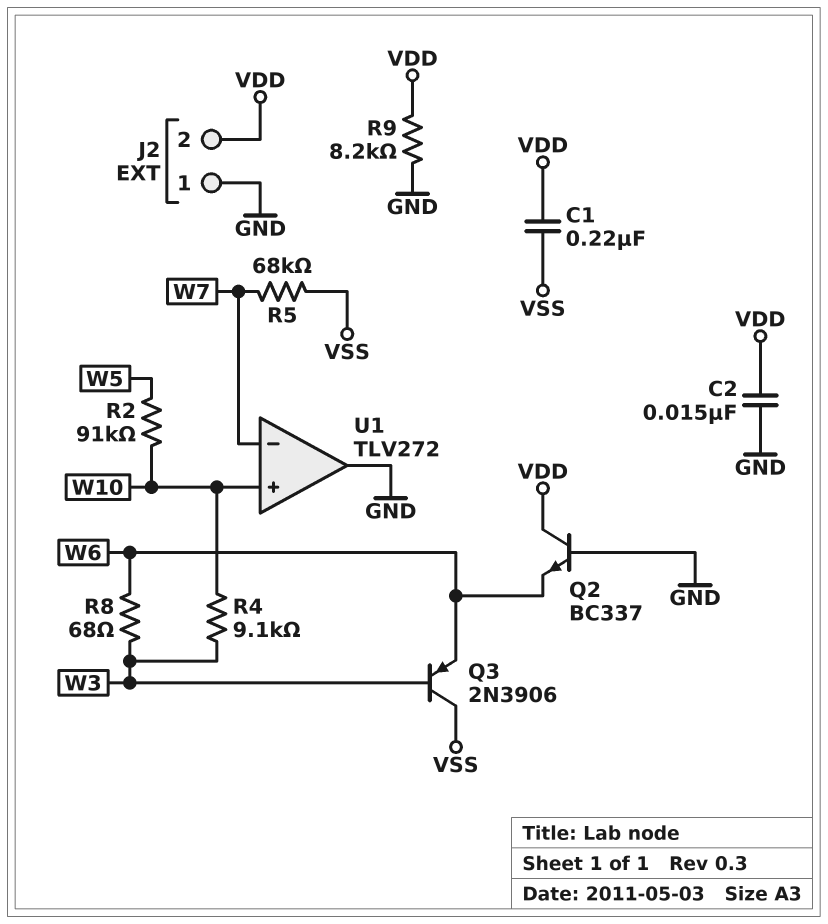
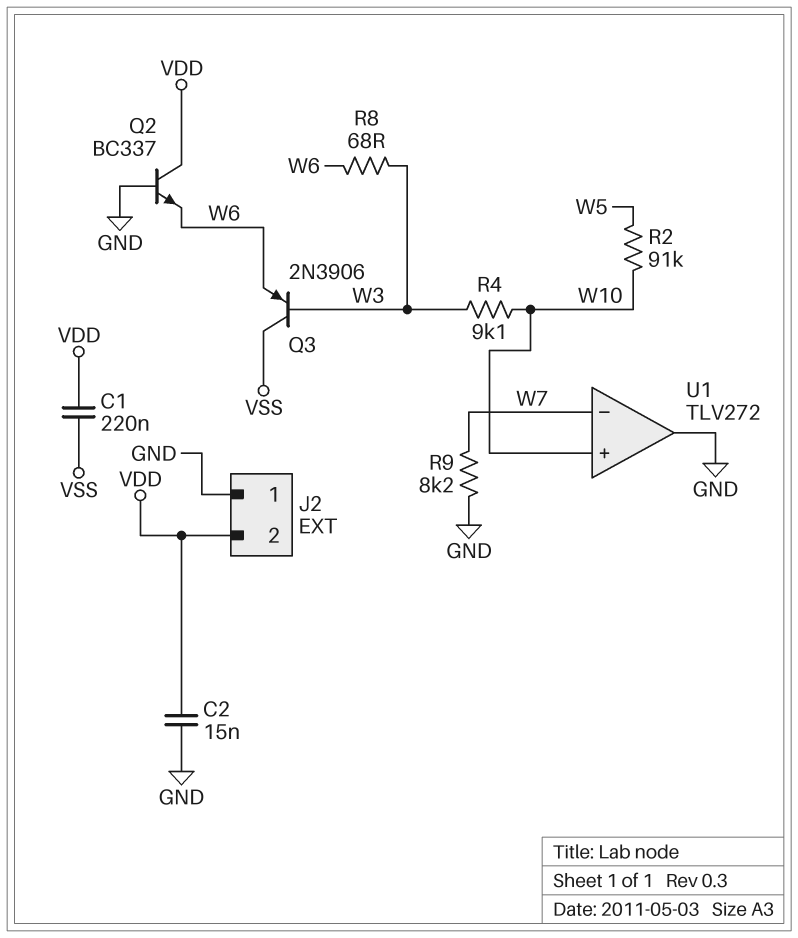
R5: 68k (VSS, W7) -> none
R9: 8.2k (GND, VDD) -> 8.2k (GND, W7)

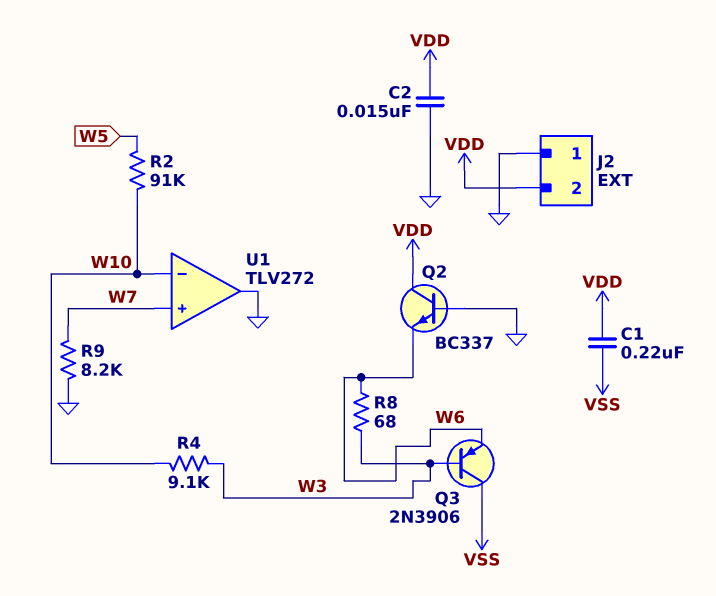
U1 pin in+: W10 -> W7
U1 pin in-: W7 -> W10

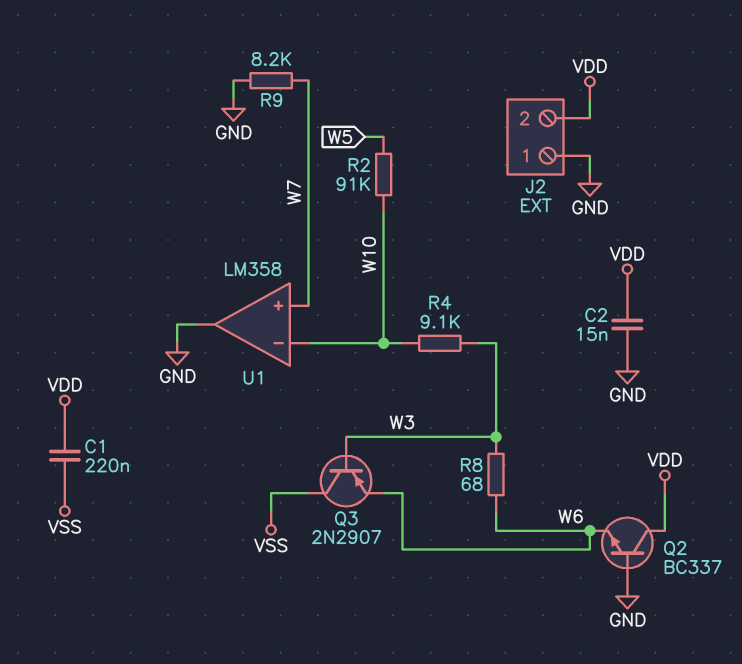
Q3: PNP 2N3906 (B W3, C VSS, E W6) -> PNP 2N2907 (B W3, C VSS, E W6)
U1: TLV272 -> LM358

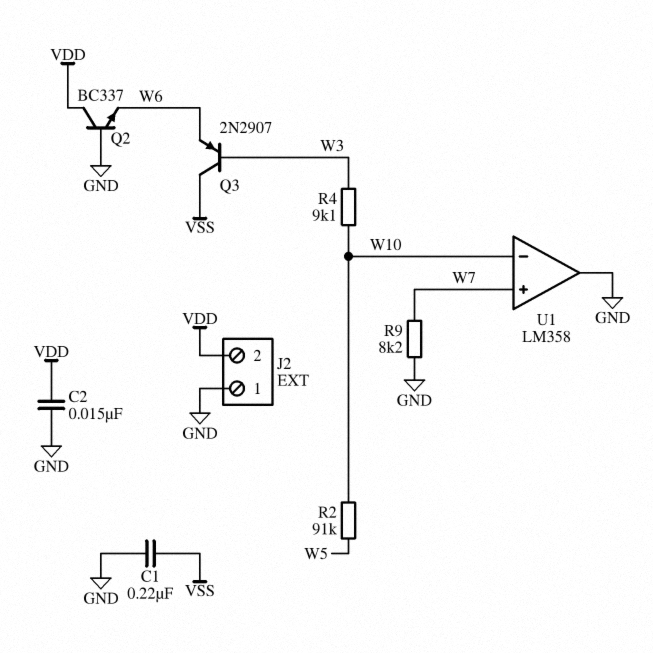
C1: 220nF (VDD, VSS) -> 220nF (GND, VSS)
R8: 68 (W3, W6) -> none

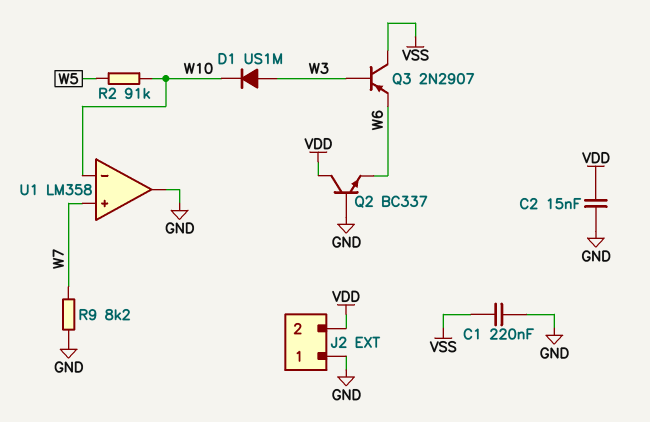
D1: none -> diode US1M (A W3, K W10)
R4: 9.1k (W3, W10) -> none

